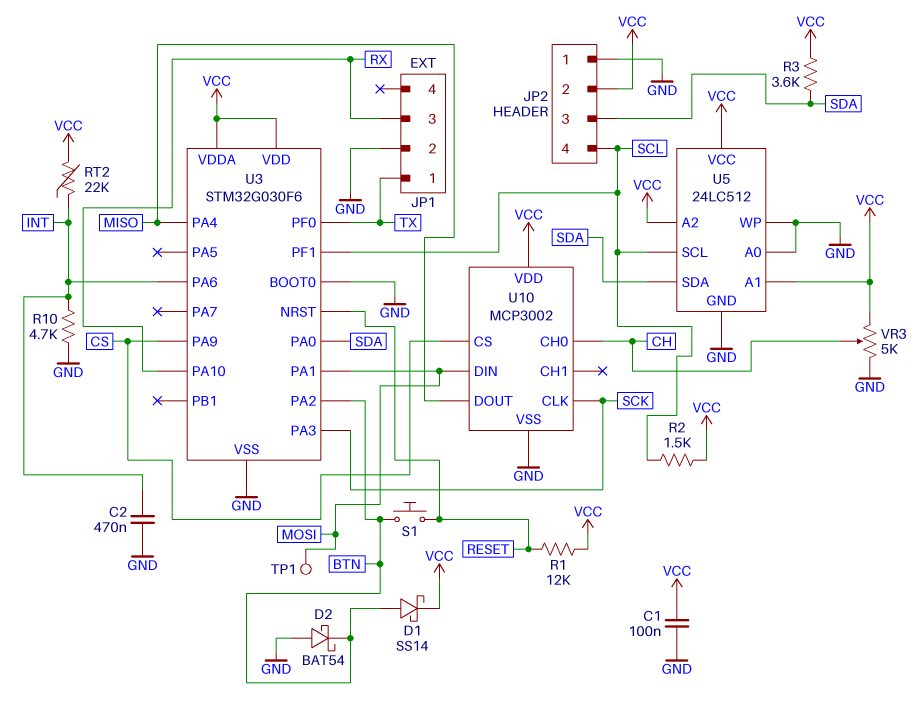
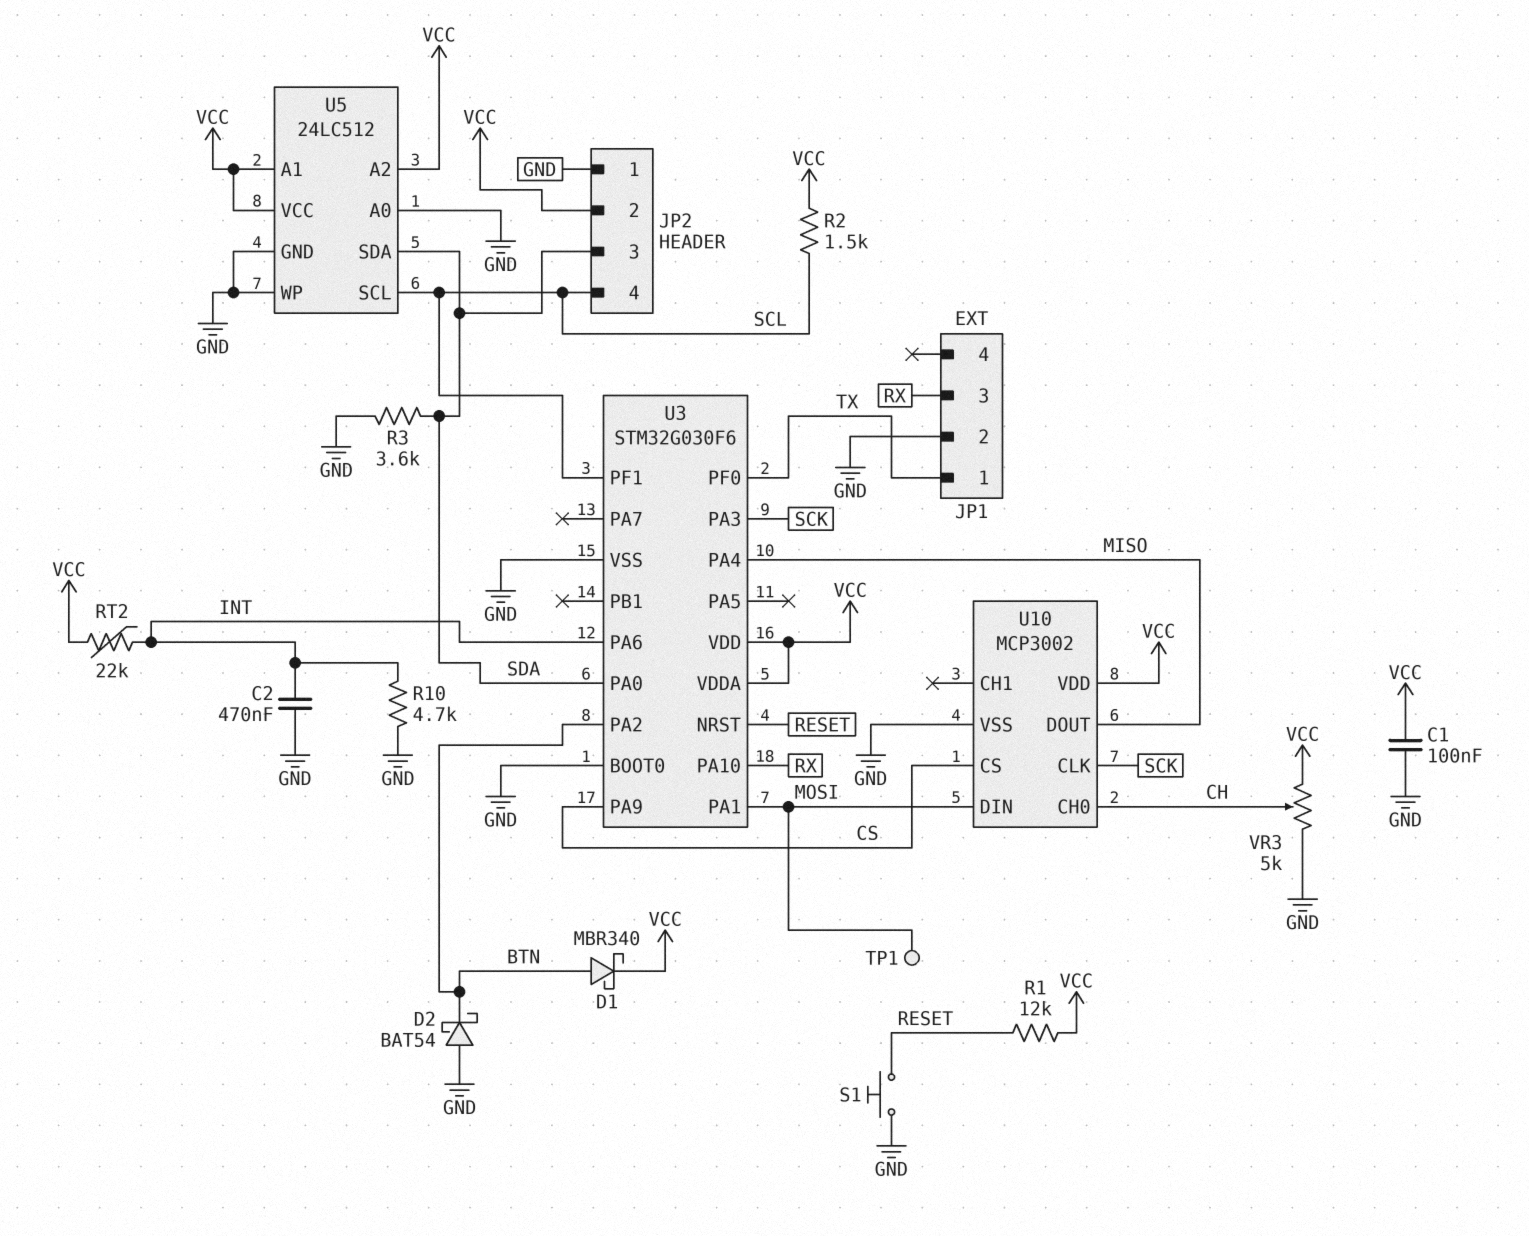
D1: schottky SS14 (A BTN, K VCC) -> schottky MBR340 (A BTN, K VCC)
R3: 3.6k (SDA, VCC) -> 3.6k (GND, SDA)
S1: button (BTN, RESET) -> button (GND, RESET)

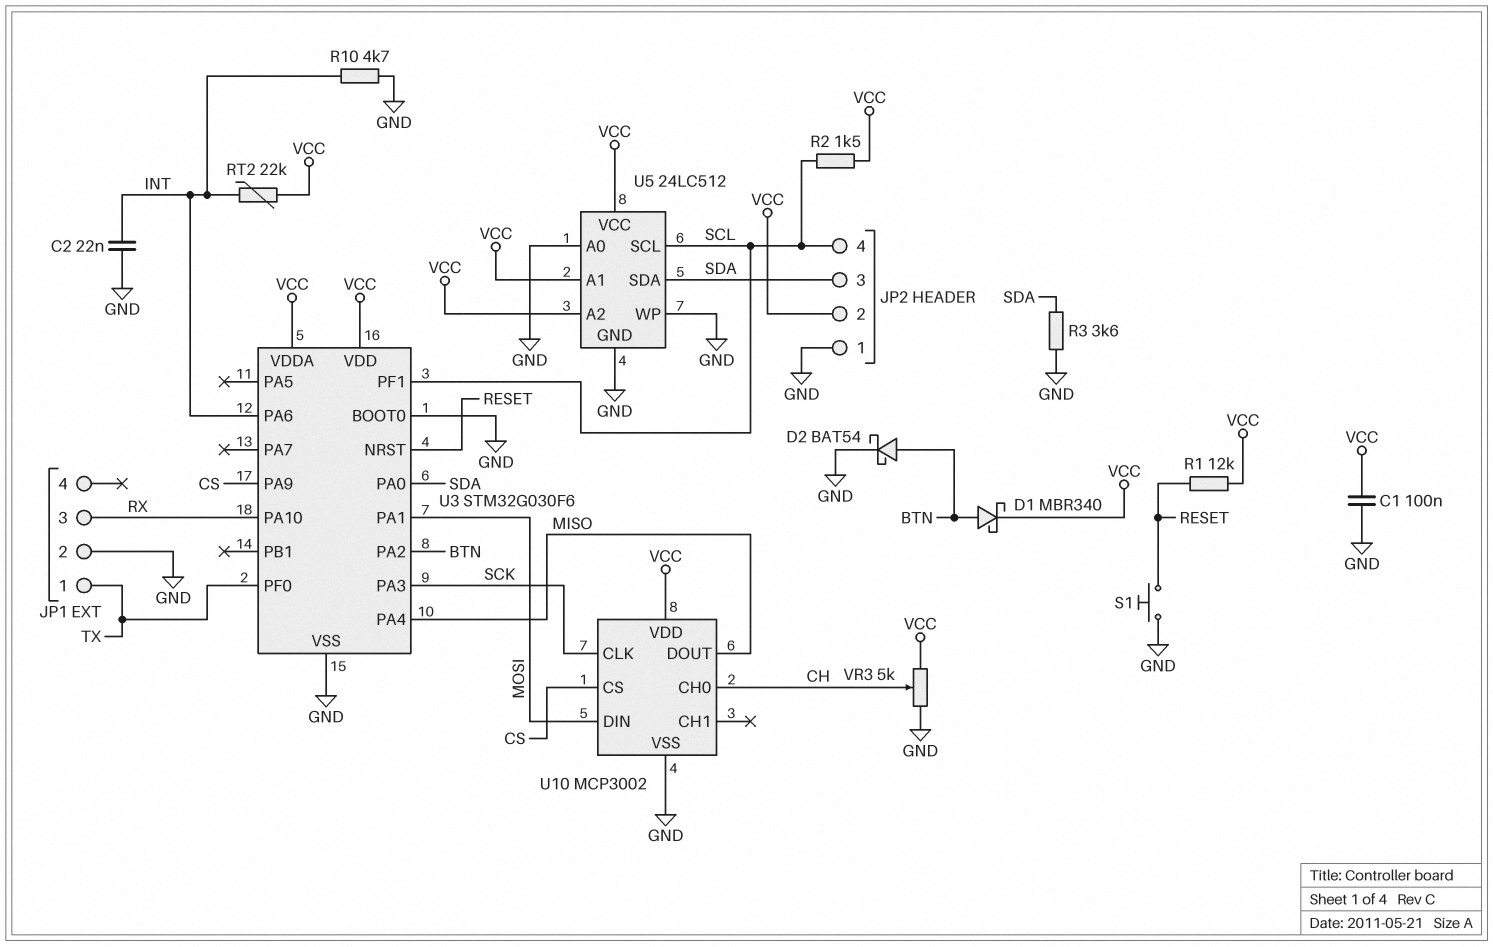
C2: 470nF (GND, INT) -> 22nF (GND, INT)
D2: schottky BAT54 (A GND, K BTN) -> schottky BAT54 (A BTN, K GND)
TP1: test point (MOSI) -> none

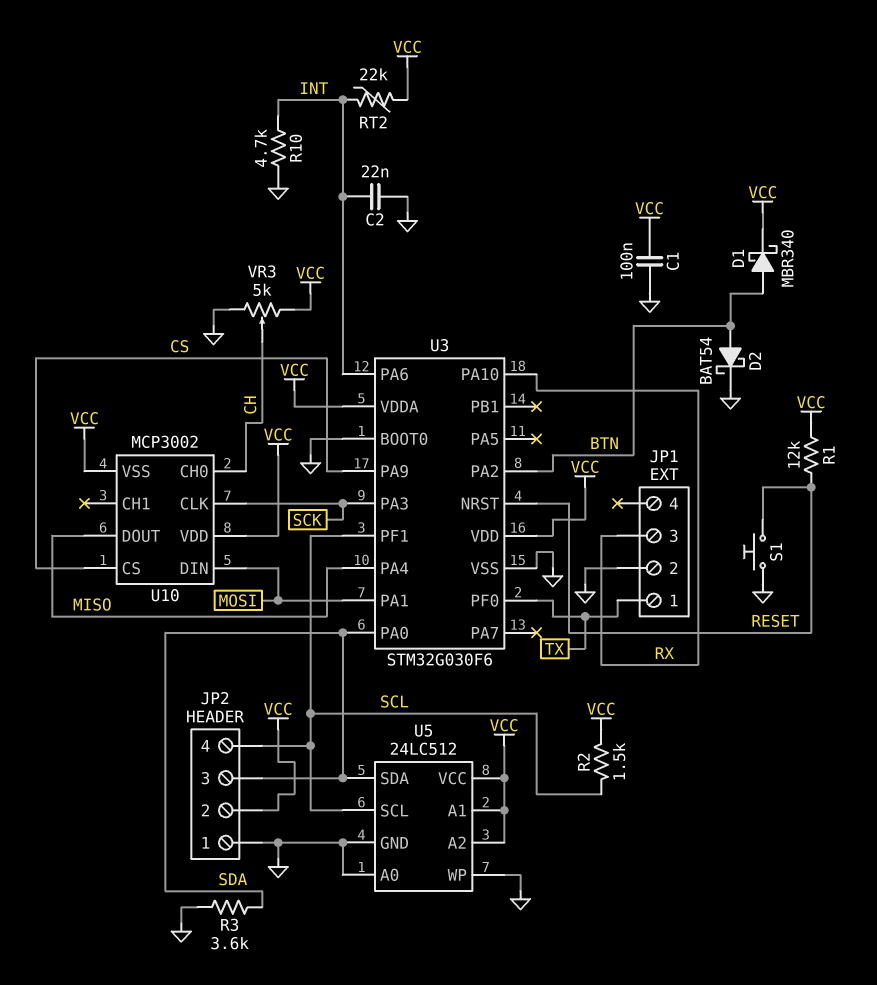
U10 pin VSS: GND -> VCC

